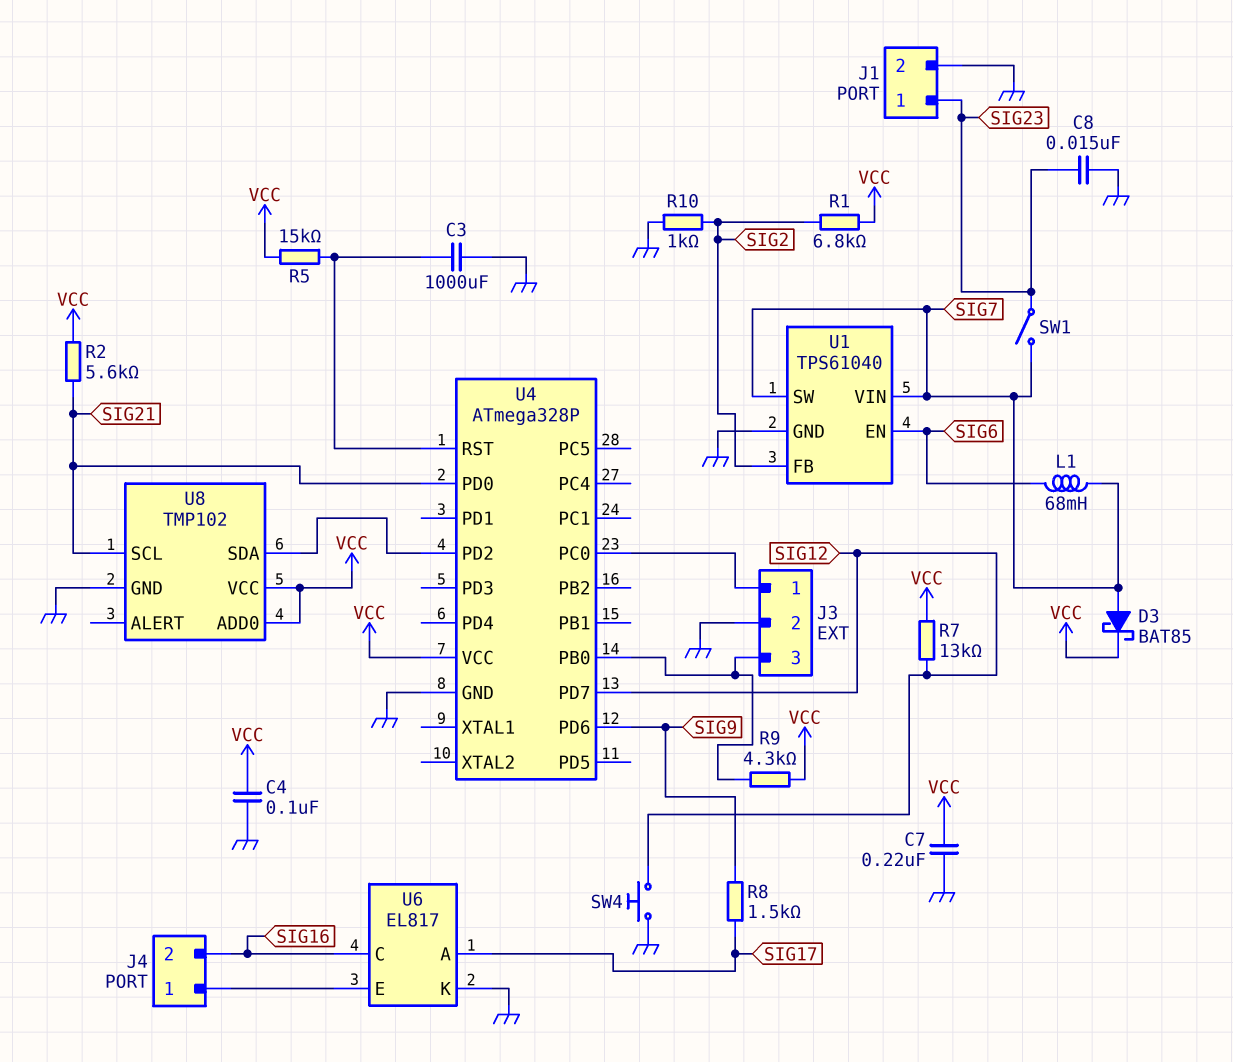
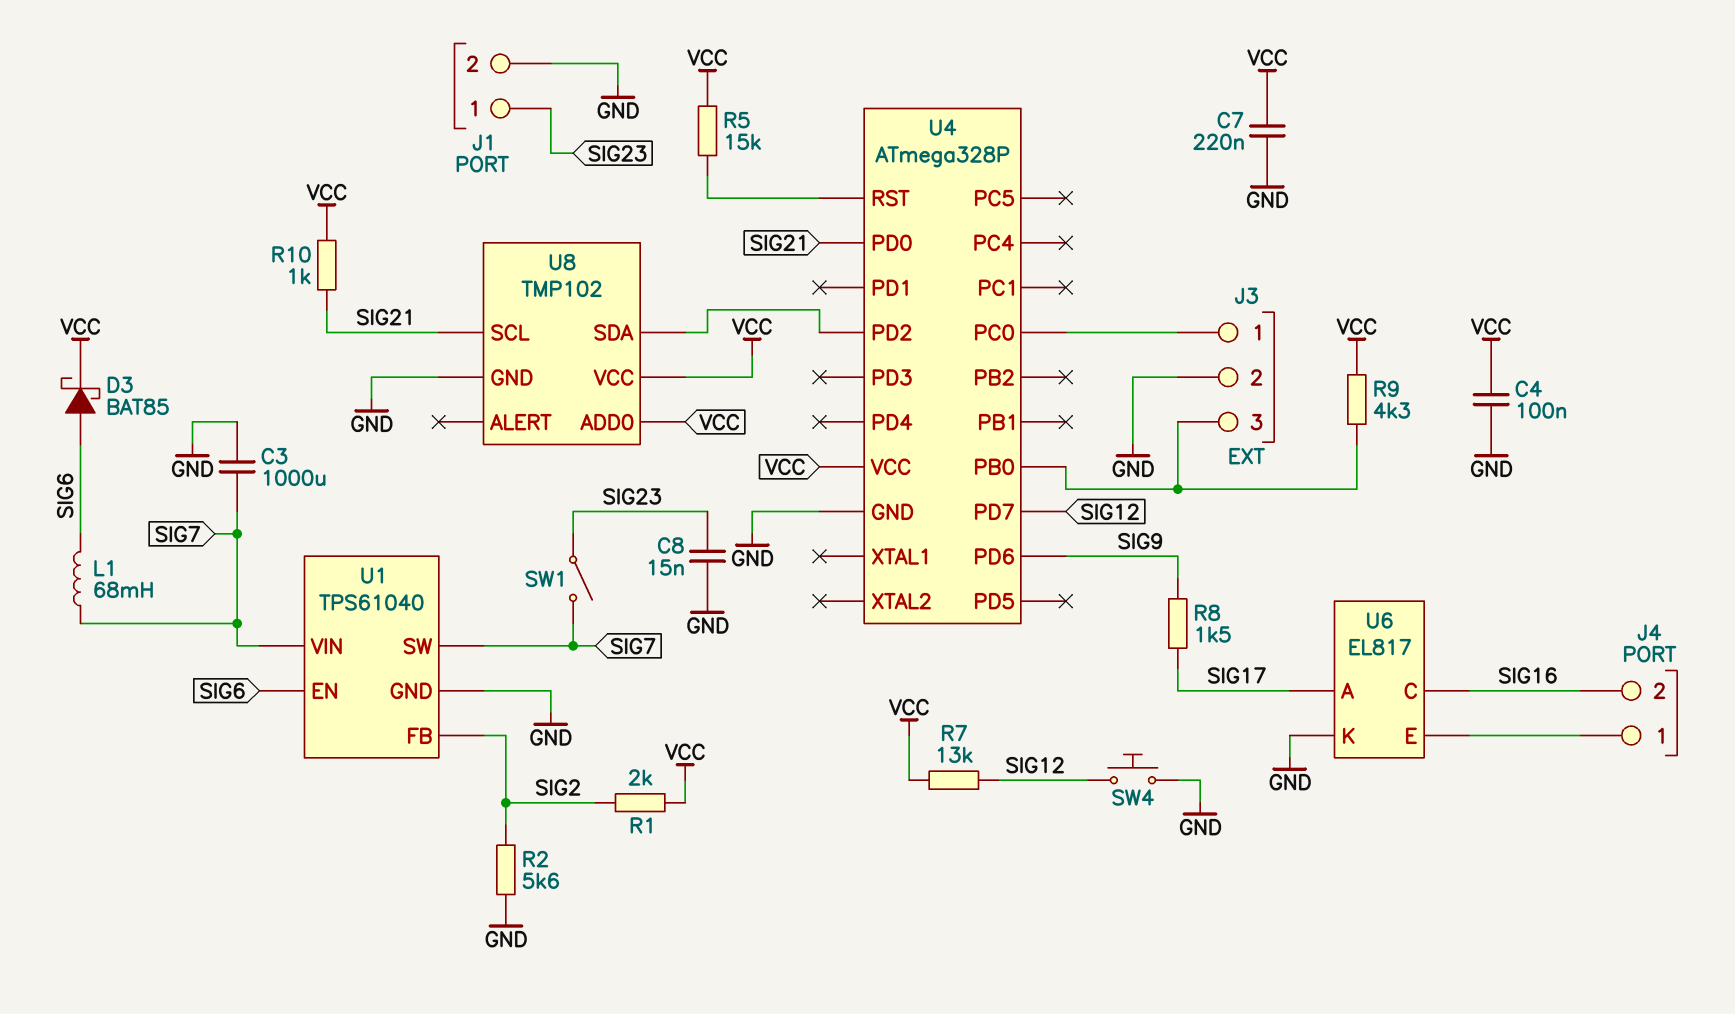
C3: 1000uF (GND, U4/RST) -> 1000uF (GND, SIG7)
D3: schottky BAT85 (A SIG7, K VCC) -> schottky BAT85 (A SIG6, K VCC)
R1: 6.8k (SIG2, VCC) -> 2k (SIG2, VCC)
R2: 5.6k (SIG21, VCC) -> 5.6k (GND, SIG2)
R10: 1k (GND, SIG2) -> 1k (SIG21, VCC)

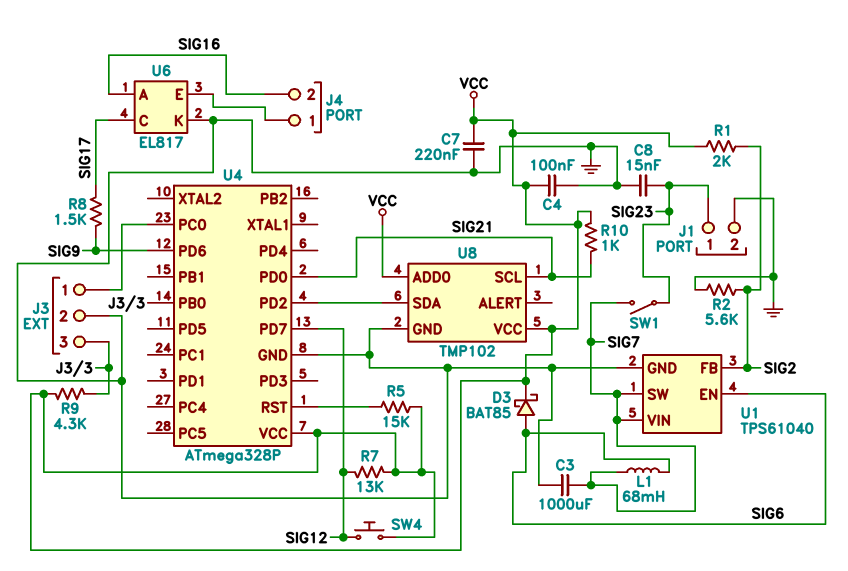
SW4: button (GND, SIG12) -> button (SIG12, VCC)
U6 pin A: SIG17 -> SIG16
U6 pin C: SIG16 -> SIG17

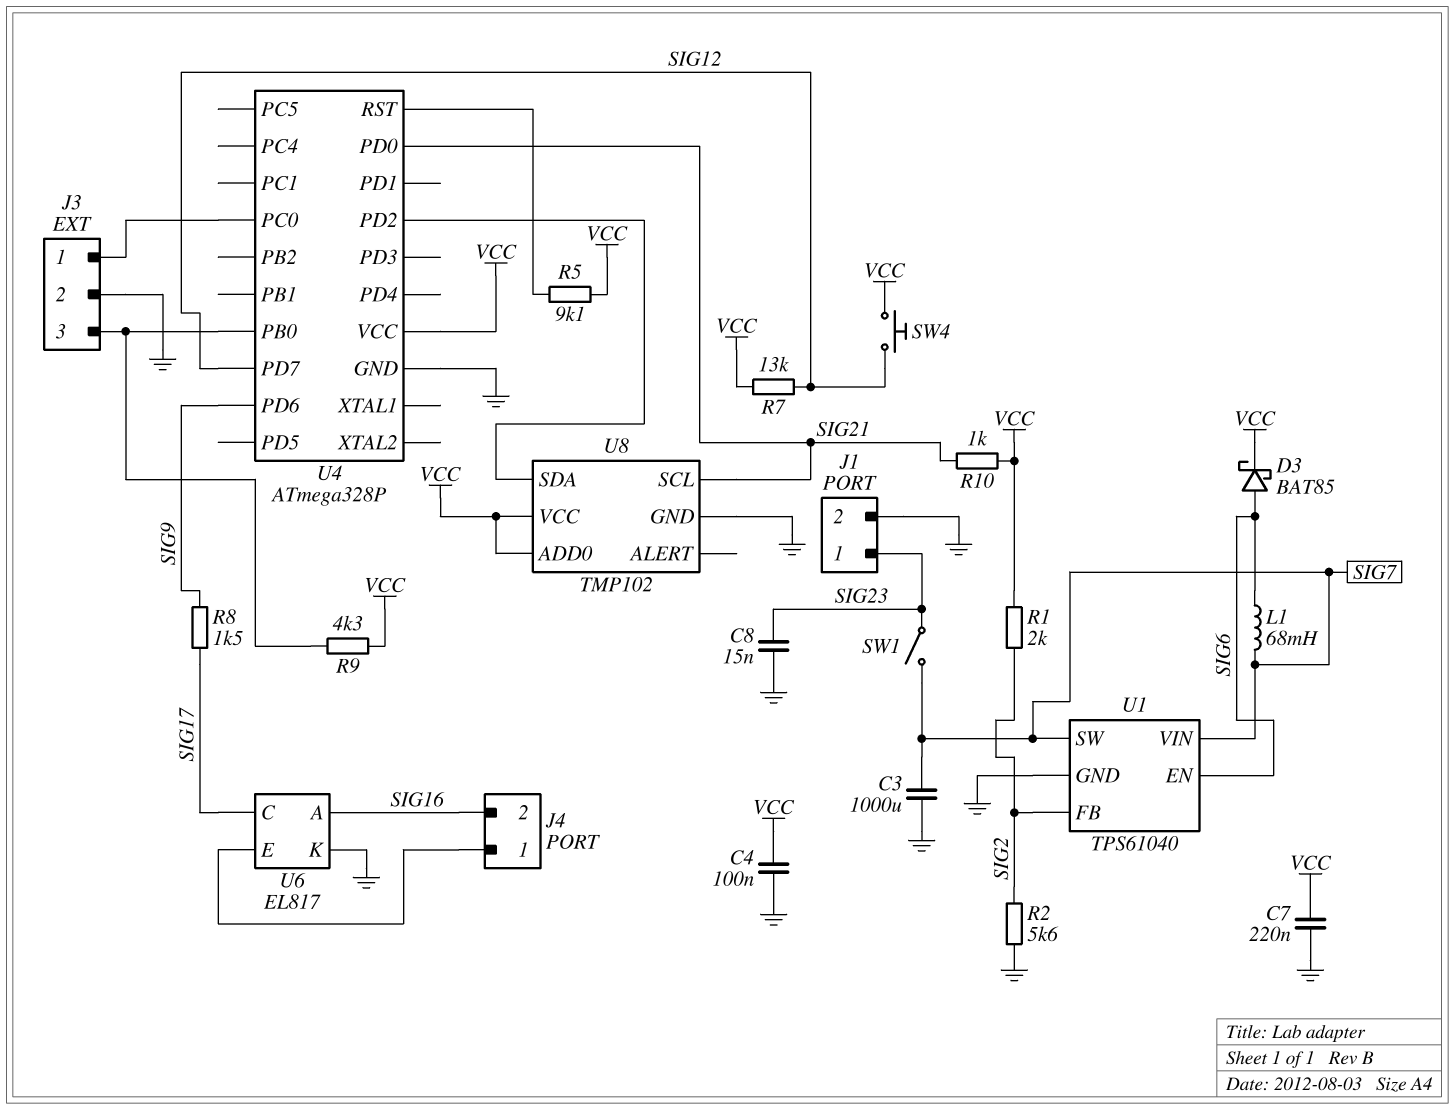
R5: 15k (U4/RST, VCC) -> 9.1k (U4/RST, VCC)

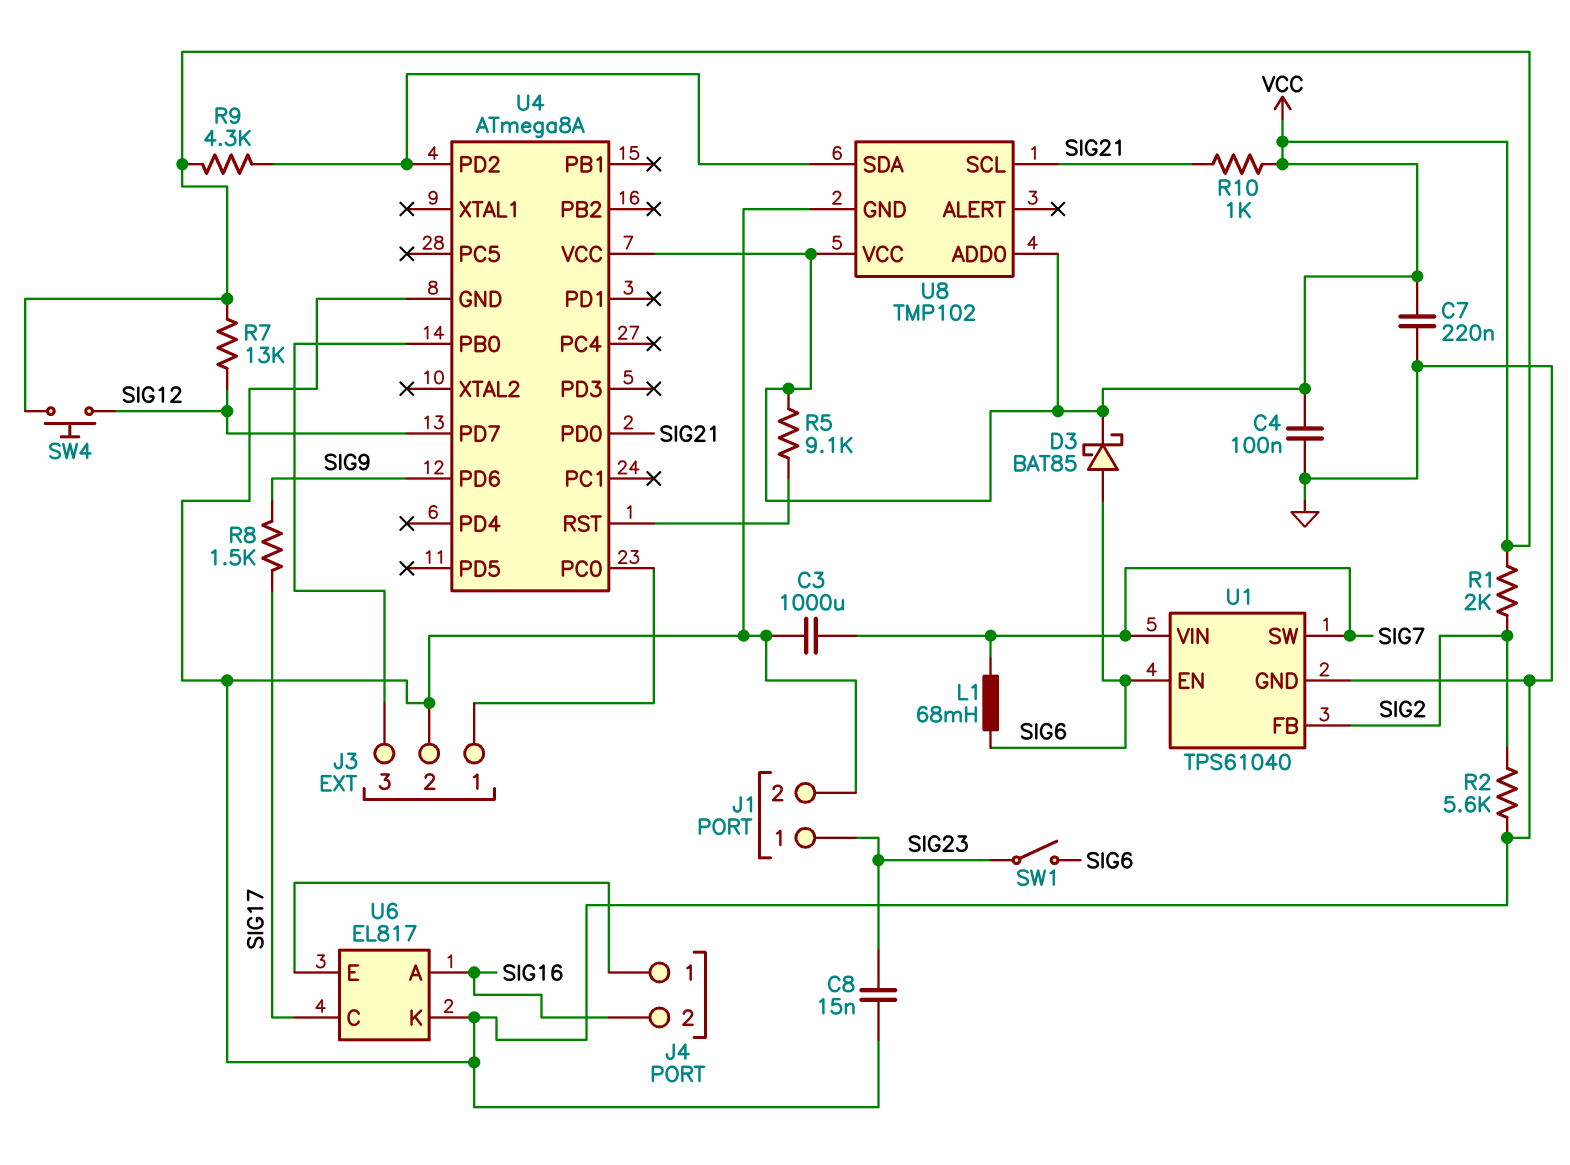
R9: 4.3k (J3/3, VCC) -> 4.3k (U4/PD2, VCC)
SW1: switch (SIG7, SIG23) -> switch (SIG6, SIG23)
U4: ATmega328P -> ATmega8A

